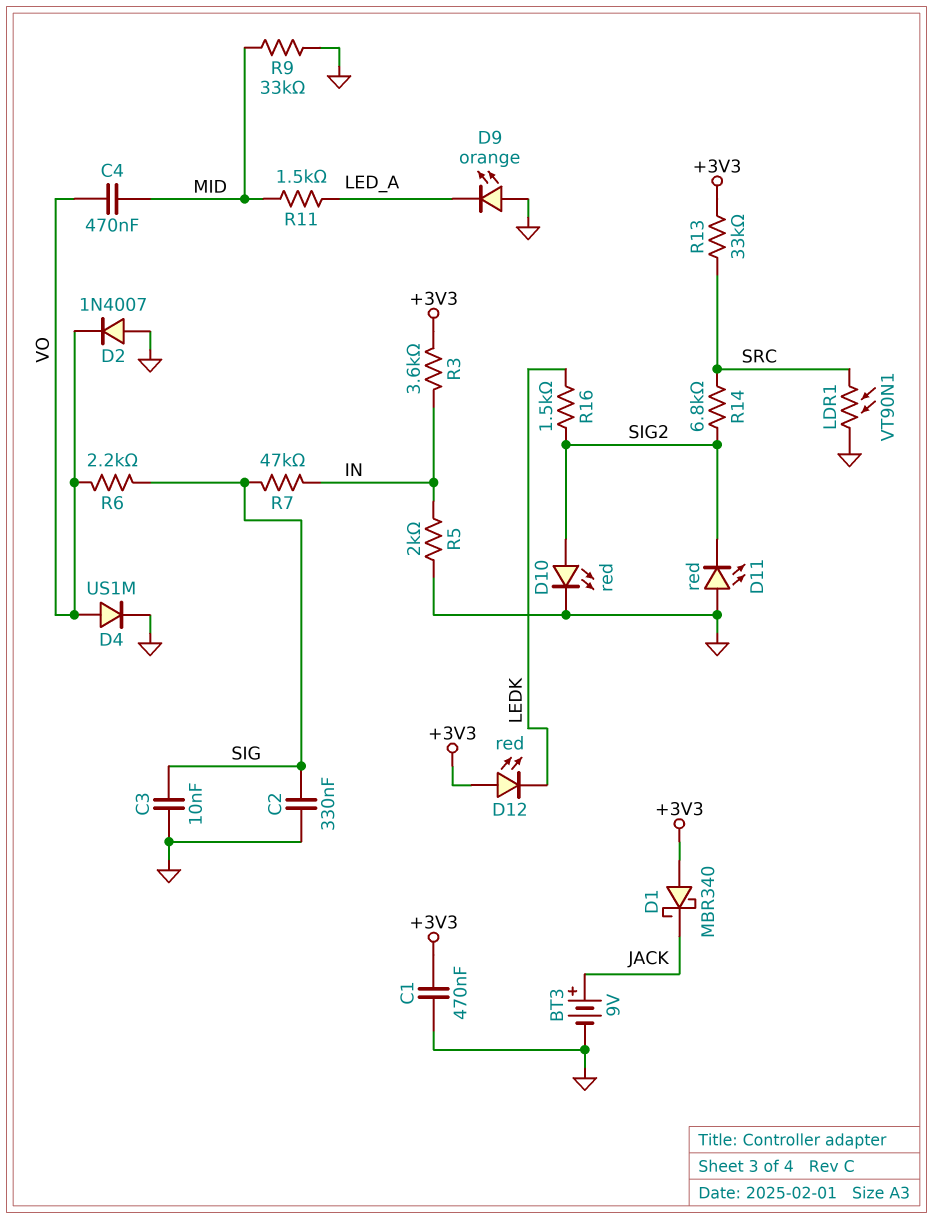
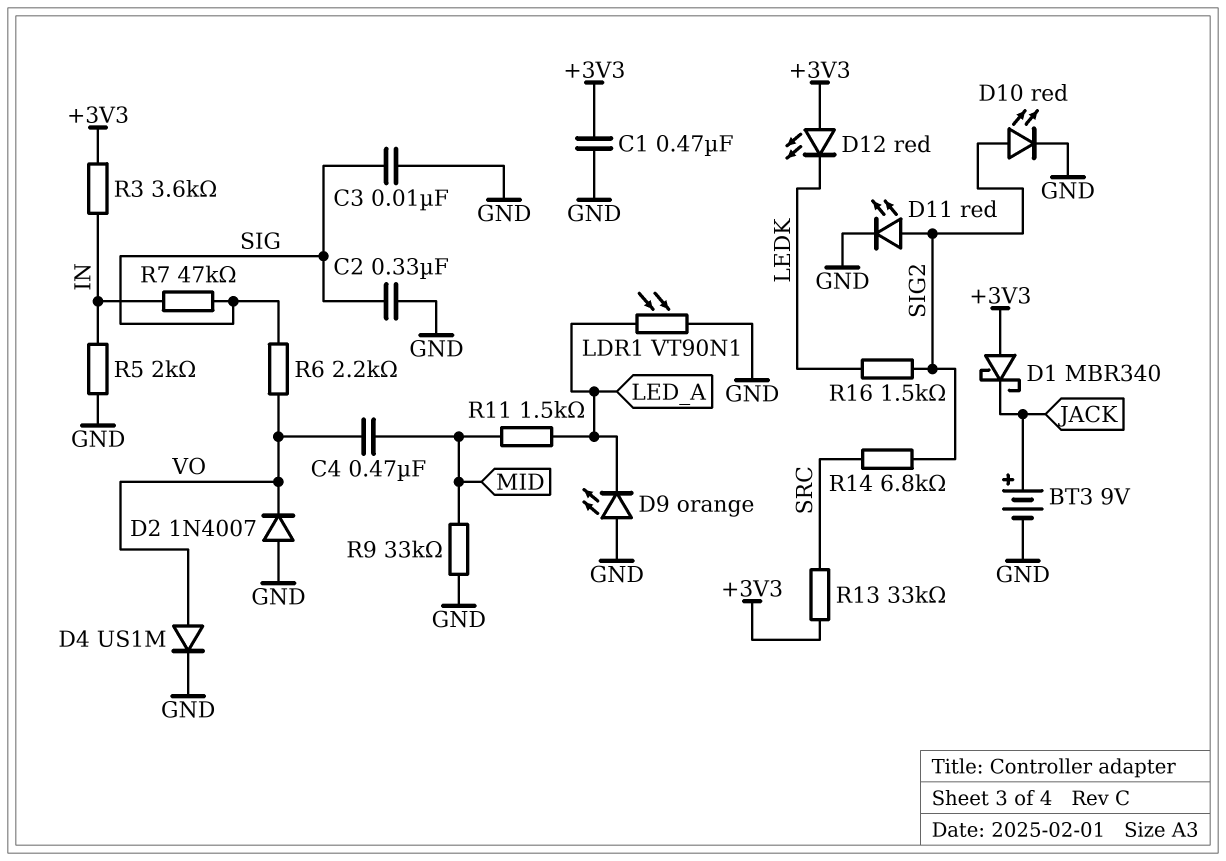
D11: LED red (A GND, K SIG2) -> LED red (A SIG2, K GND)
LDR1: VT90N1 (GND, SRC) -> VT90N1 (GND, LED_A)

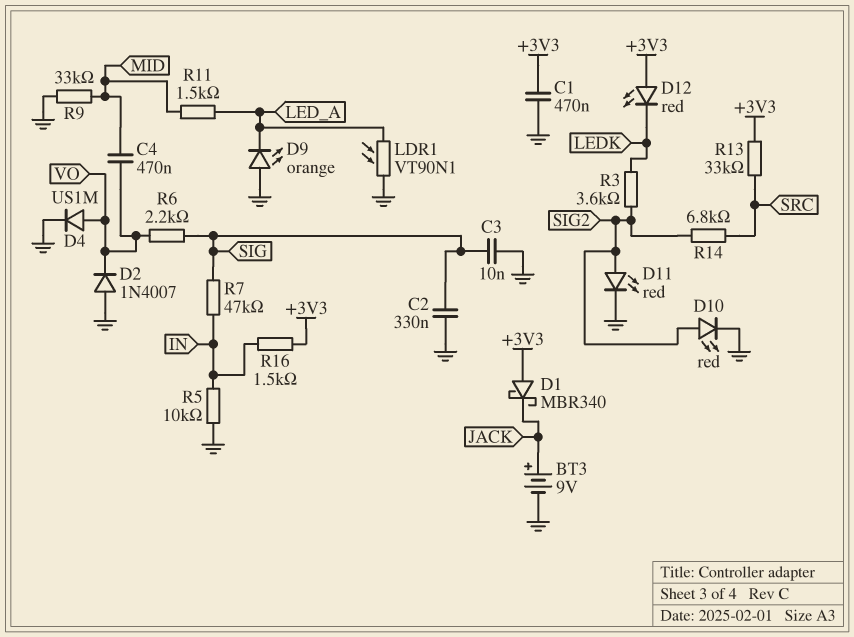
R3: 3.6k (+3V3, IN) -> 3.6k (LEDK, SIG2)
R5: 2k (GND, IN) -> 10k (GND, IN)
R16: 1.5k (LEDK, SIG2) -> 1.5k (+3V3, IN)

